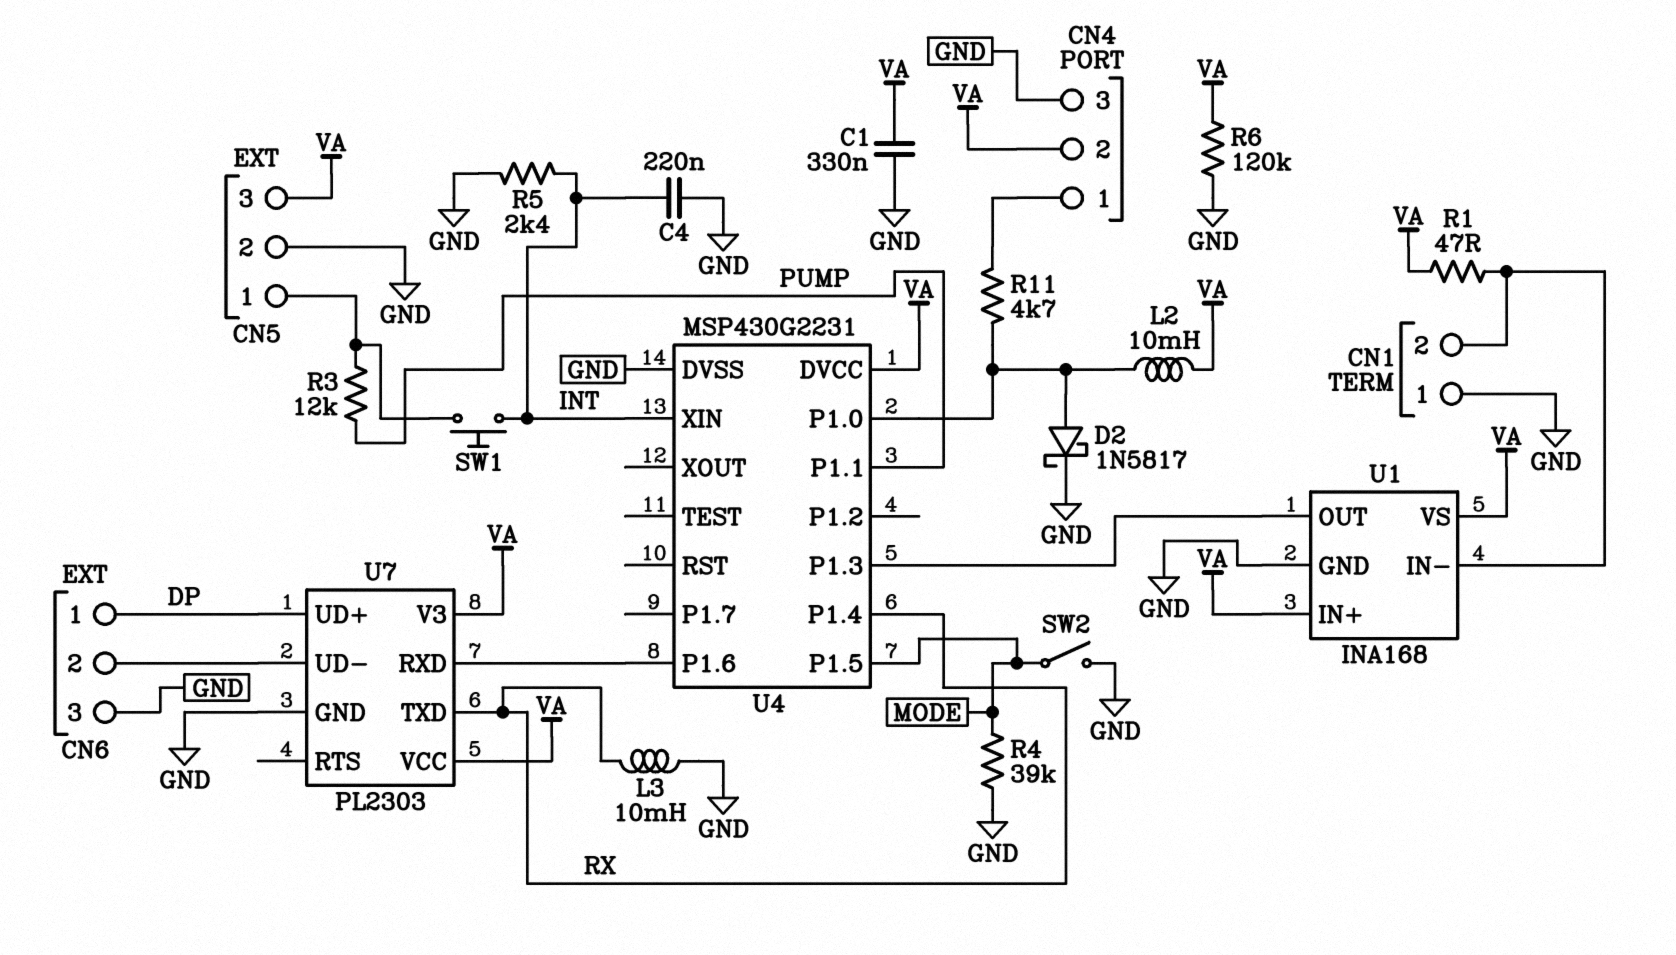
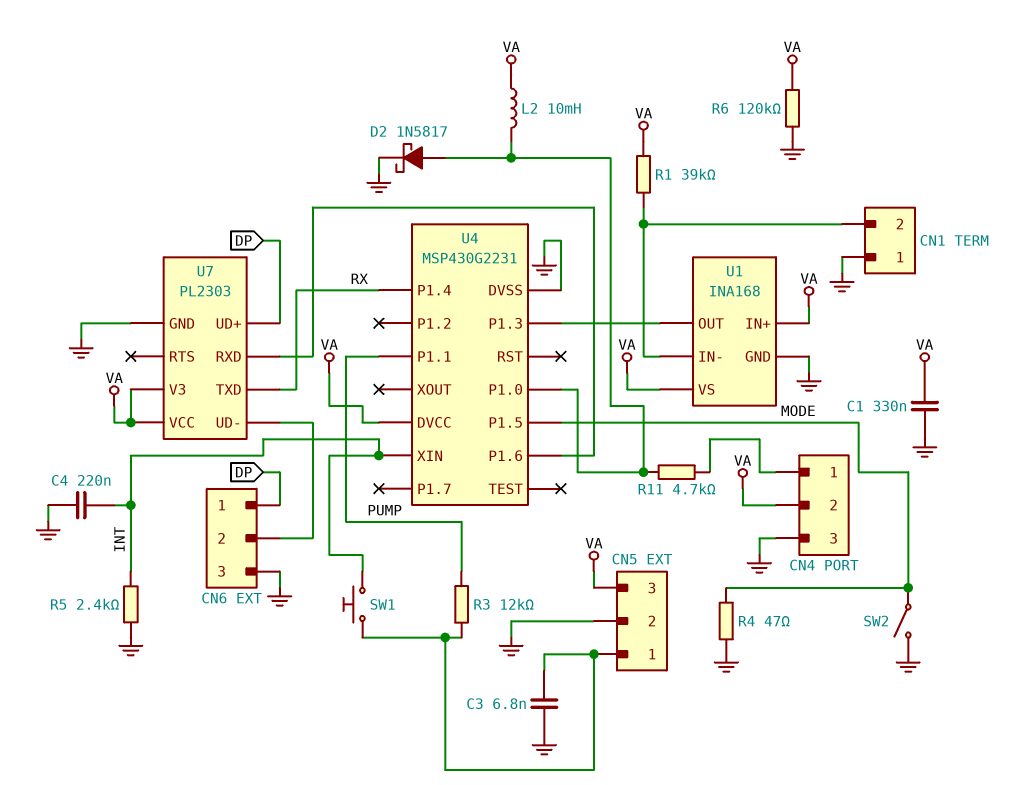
C3: none -> 6.8nF (CN5/1, GND)
L3: 10mH (GND, RX) -> none
R1: 47 (CN1/2, VA) -> 39k (CN1/2, VA)
R4: 39k (GND, MODE) -> 47 (GND, MODE)

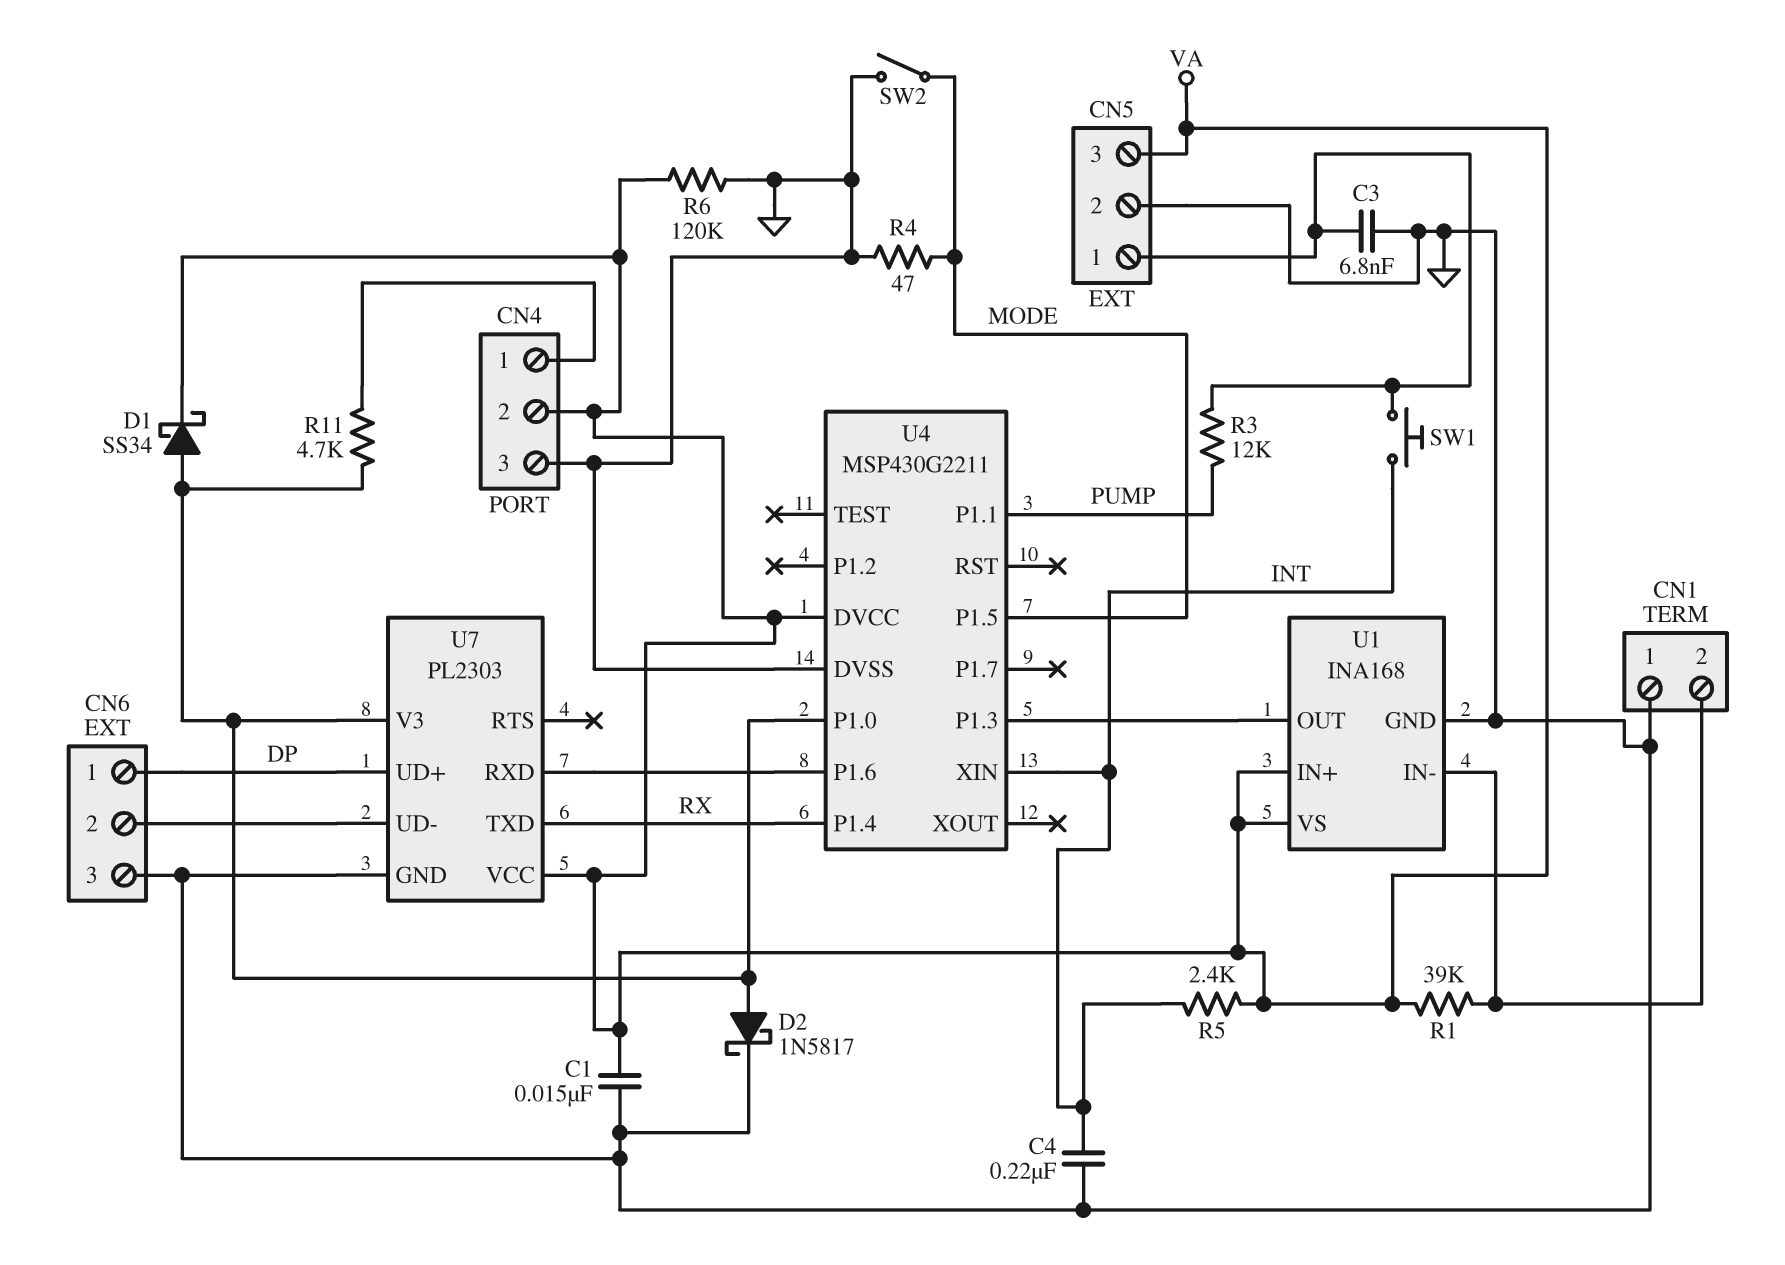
C1: 330nF (GND, VA) -> 15nF (GND, VA)
D1: none -> schottky SS34 (A U4/P1.0, K VA)
L2: 10mH (U4/P1.0, VA) -> none
R5: 2.4k (GND, INT) -> 2.4k (INT, VA)
U4: MSP430G2231 -> MSP430G2211
U7 pin V3: VA -> U4/P1.0

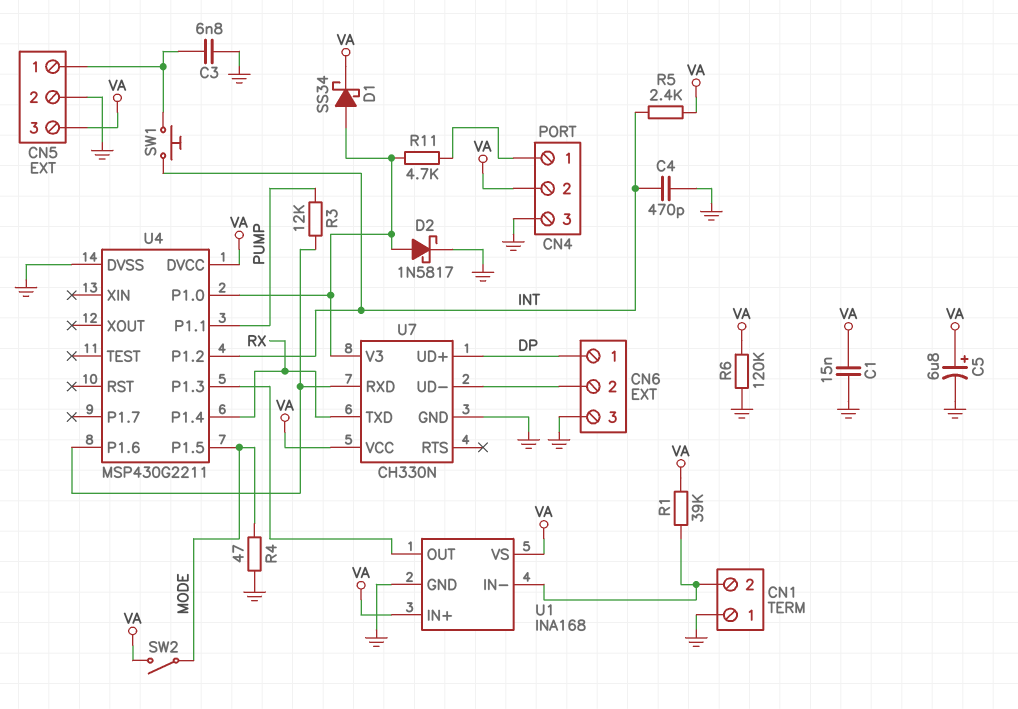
C4: 220nF (GND, INT) -> 470pF (GND, INT)
C5: none -> 6.8uF (plus VA, minus GND)
R3: 12k (CN5/1, PUMP) -> 12k (PUMP, U4/P1.6)
SW2: switch (GND, MODE) -> switch (MODE, VA)
U4 pin P1.2: none -> INT
U4 pin XIN: INT -> none
U7: PL2303 -> CH330N

